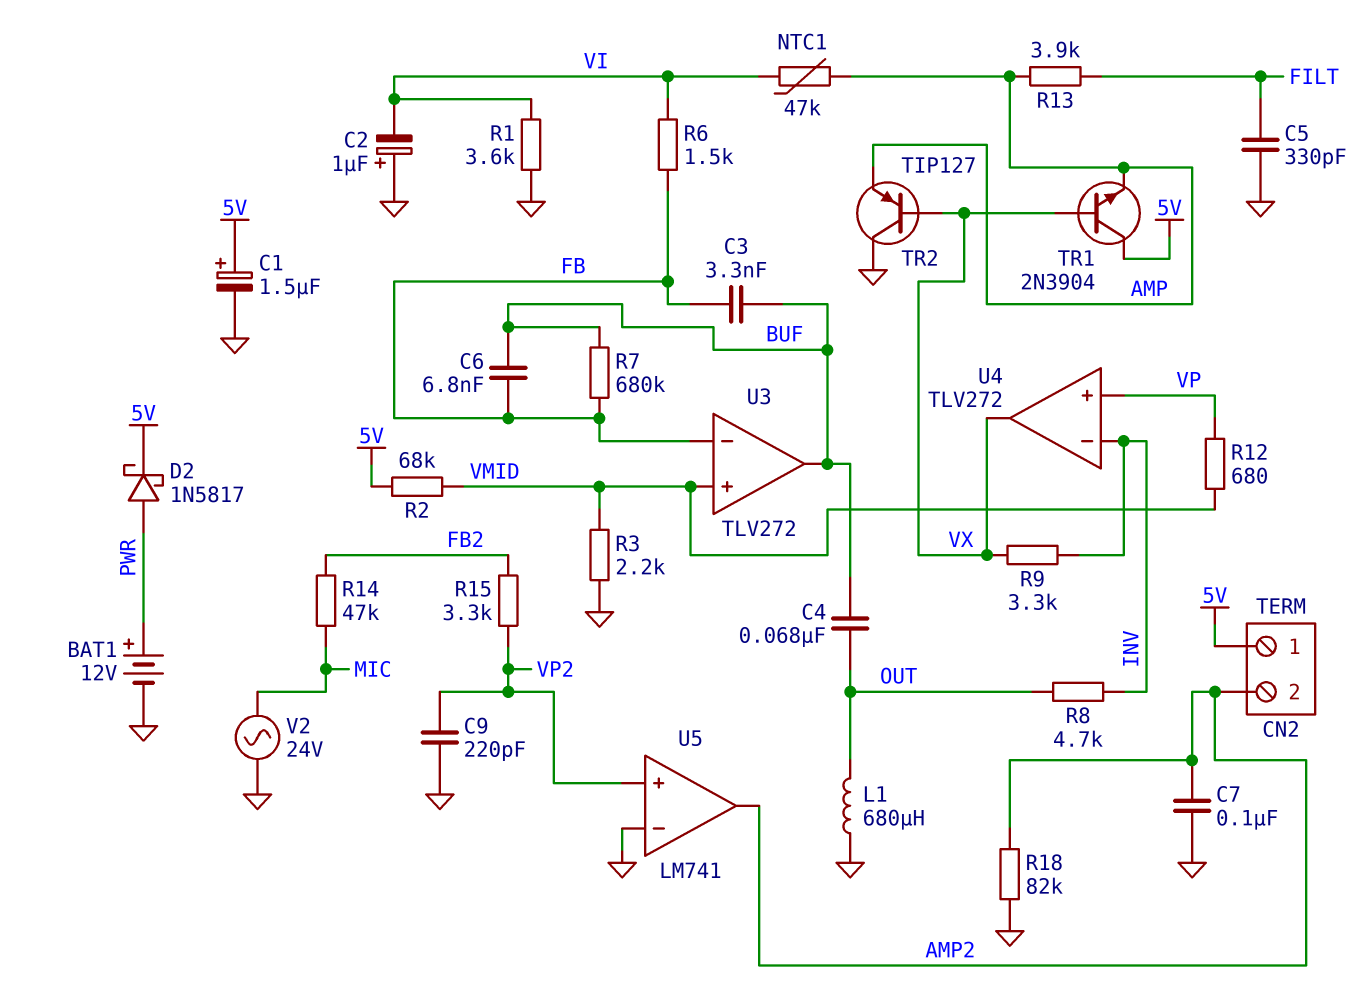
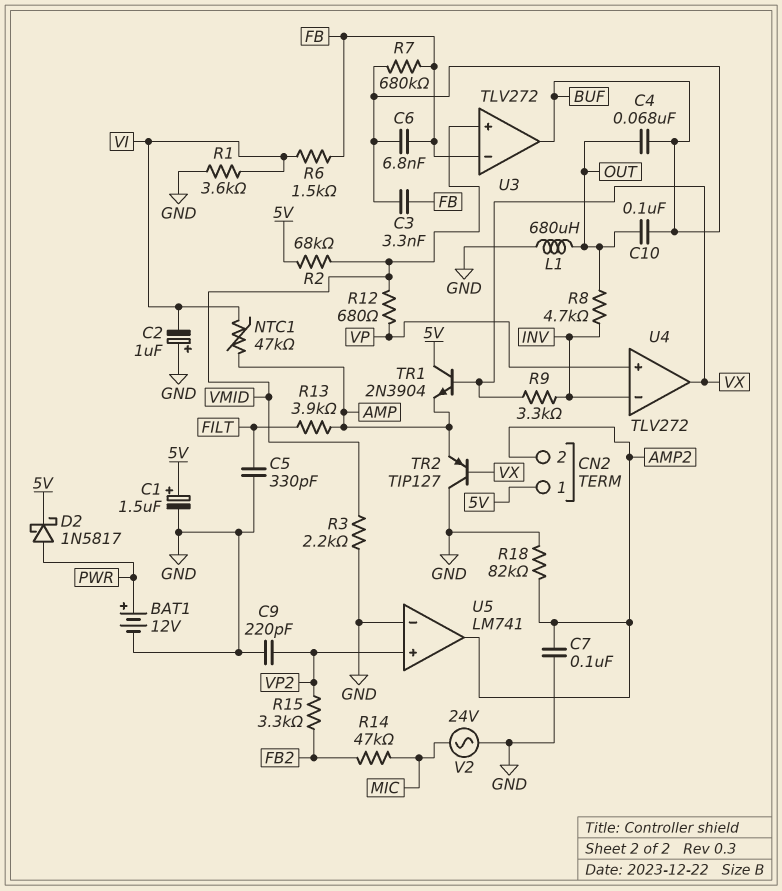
C10: none -> 100nF (BUF, OUT)

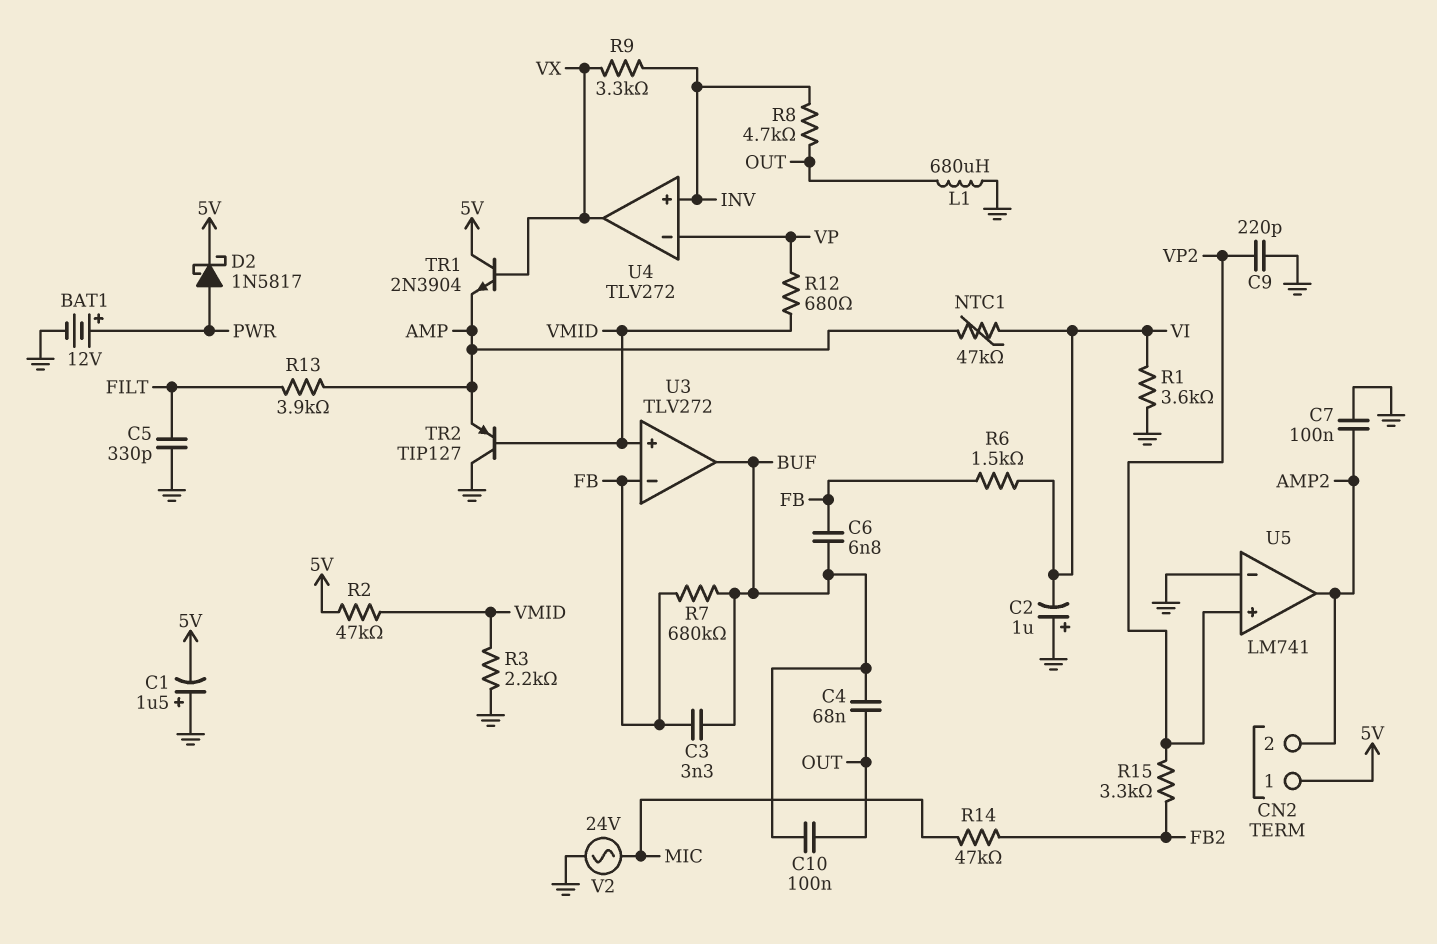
C1: 1.5uF (plus 5V, minus GND) -> 1.5uF (plus GND, minus 5V)
R2: 68k (5V, VMID) -> 47k (5V, VMID)
R18: 82k (AMP2, GND) -> none
TR2: PNP TIP127 (B VX, C GND, E AMP) -> PNP TIP127 (B VMID, C GND, E AMP)
U4 pin in+: VP -> INV
U4 pin in-: INV -> VP

